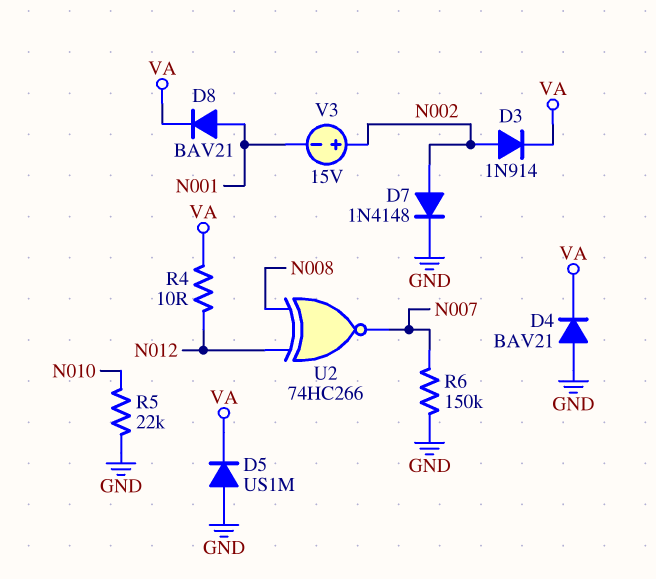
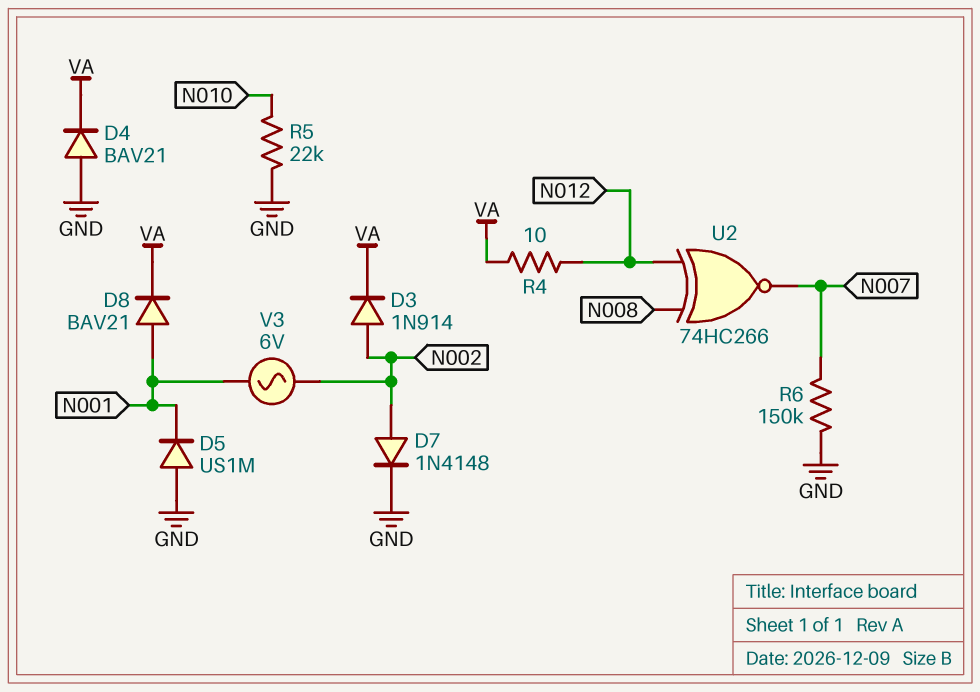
D5: diode US1M (A GND, K VA) -> diode US1M (A GND, K N001)
V3: 15V (plus N002, minus N001) -> AC 6V (N001, N002)

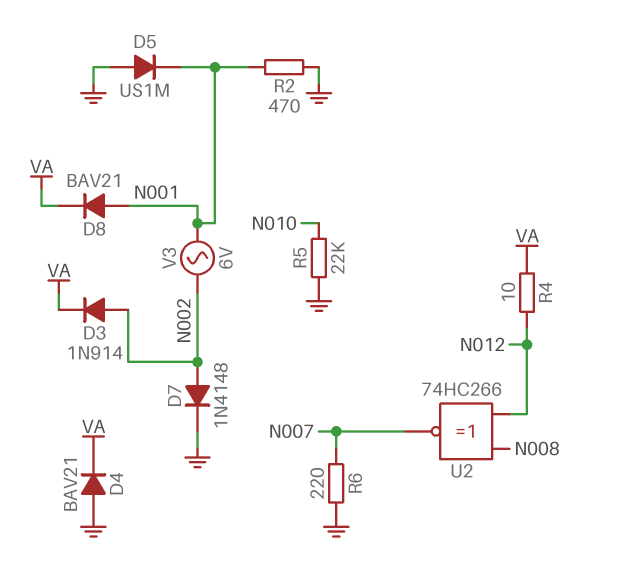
R2: none -> 470 (GND, N001)
R6: 150k (GND, N007) -> 220 (GND, N007)

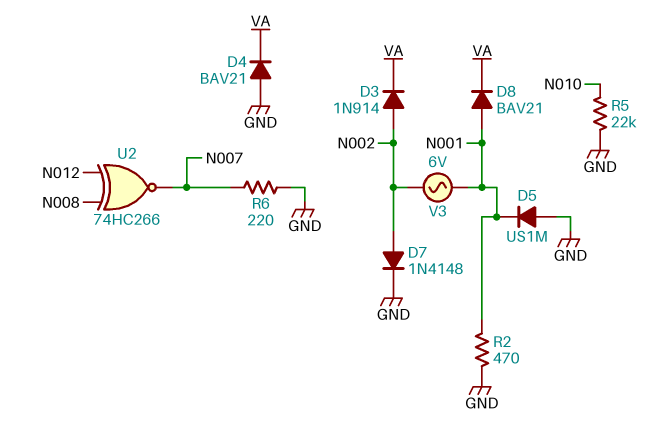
R4: 10 (N012, VA) -> none

